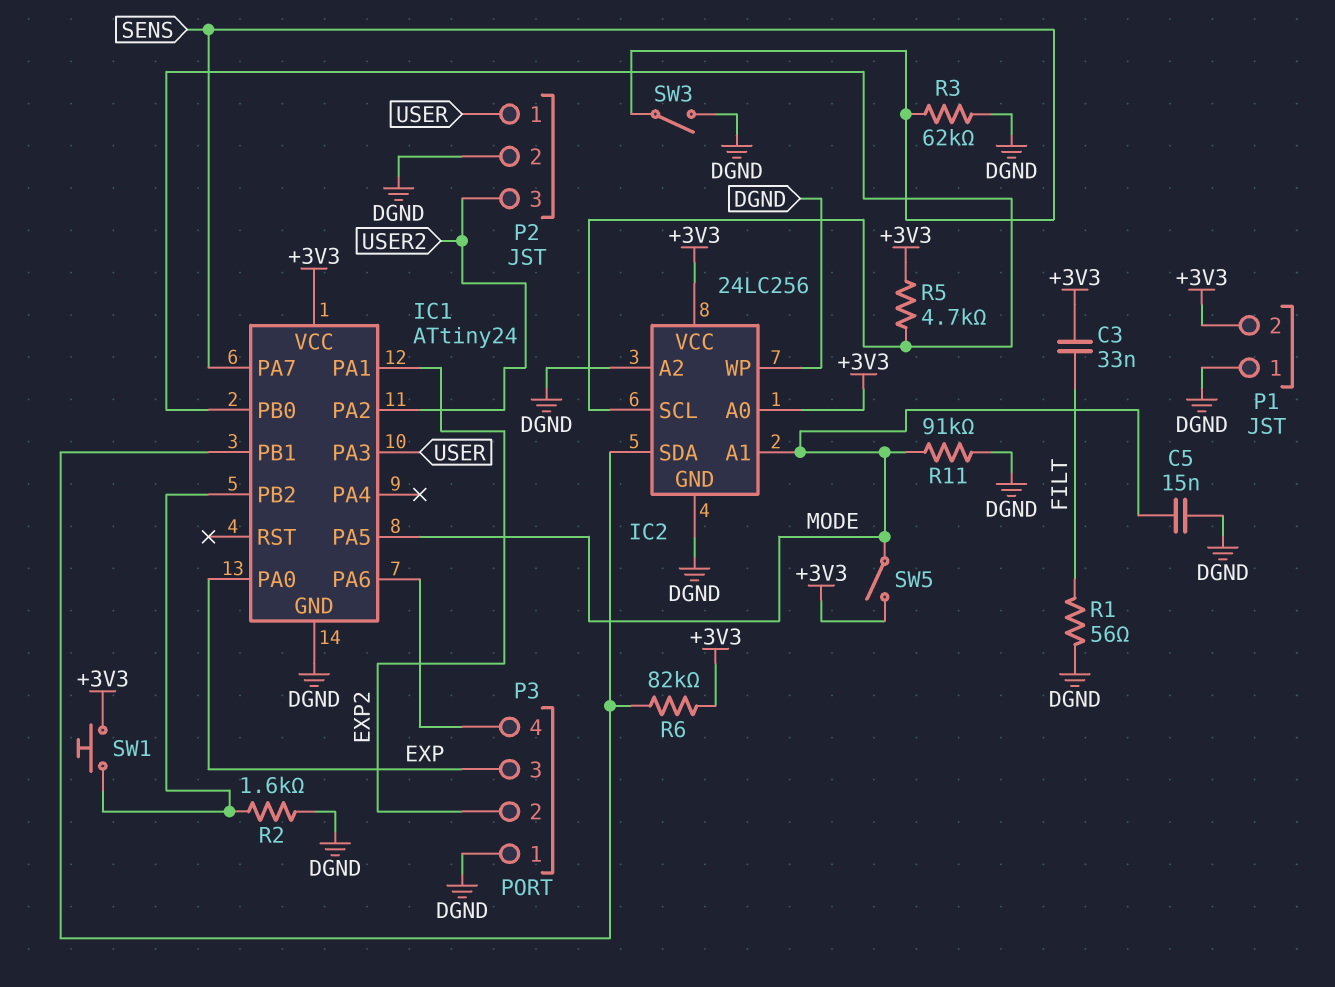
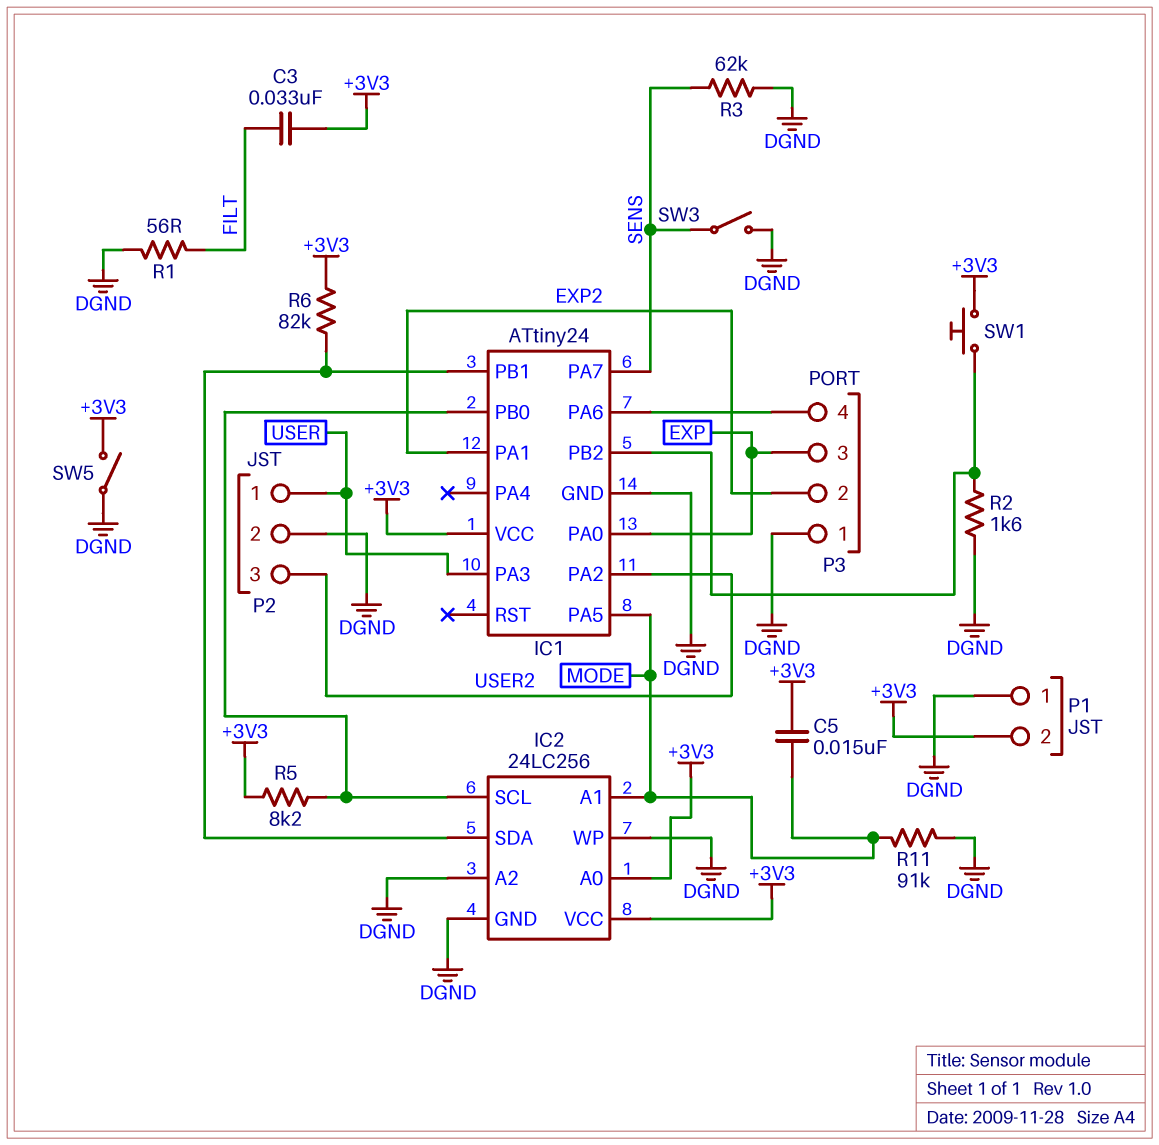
C5: 15nF (DGND, MODE) -> 15nF (+3V3, MODE)
R5: 4.7k (+3V3, IC1/PB0) -> 8.2k (+3V3, IC1/PB0)
SW5: switch (+3V3, MODE) -> switch (+3V3, DGND)

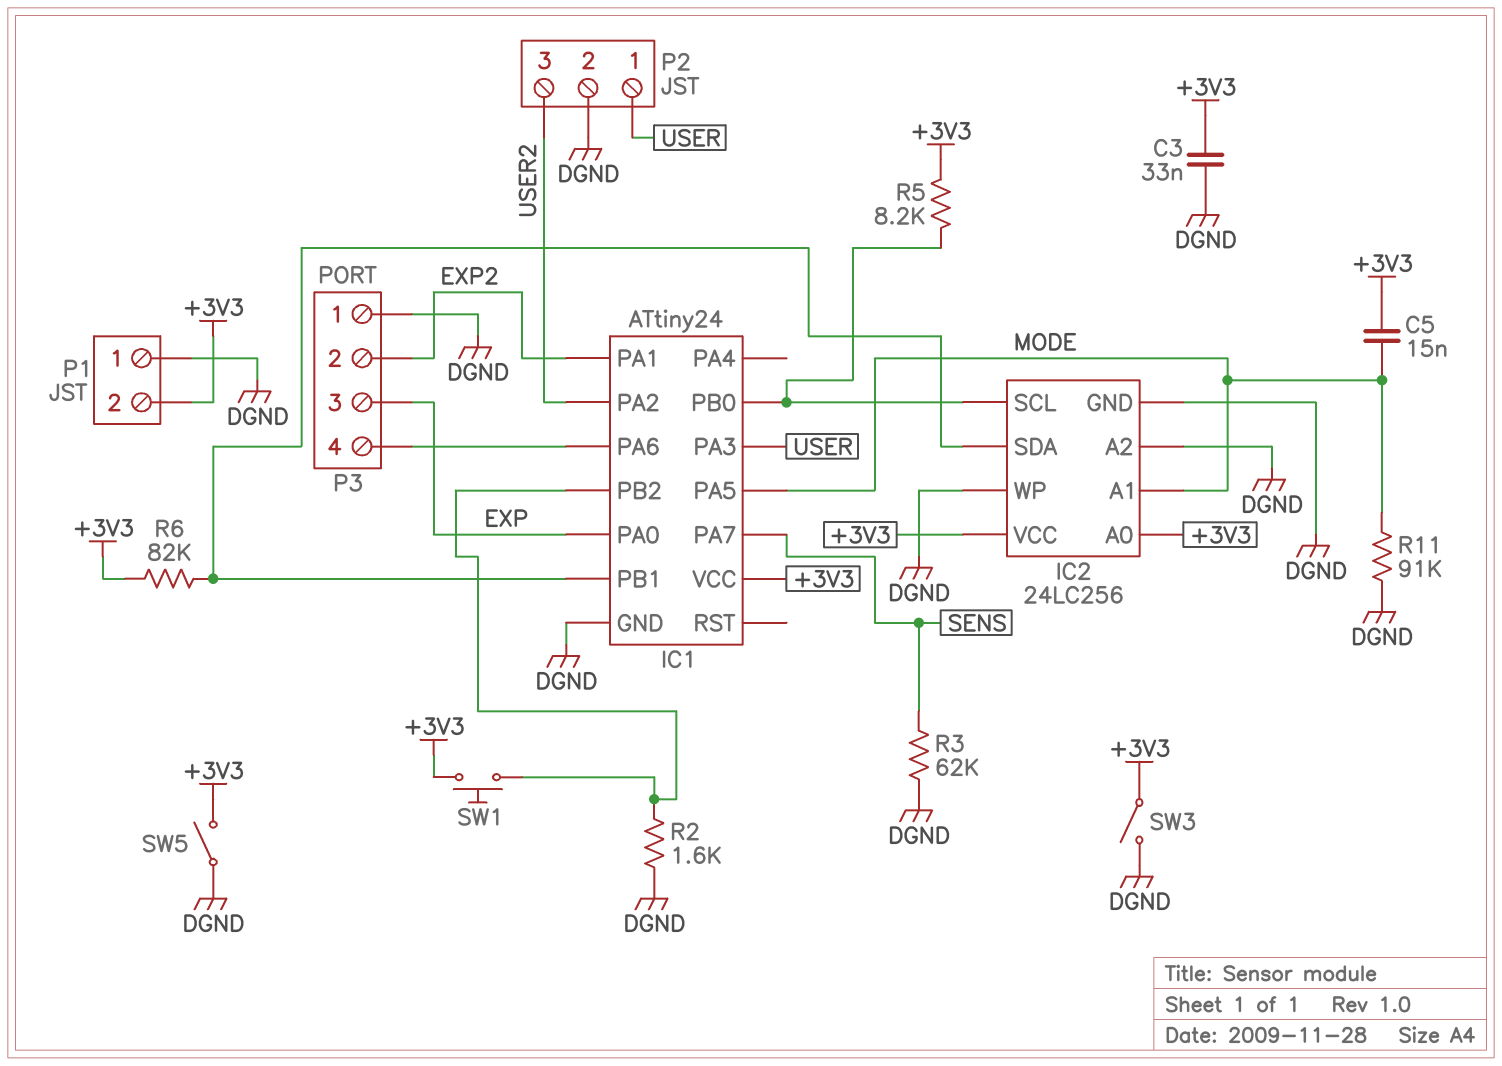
C3: 33nF (+3V3, FILT) -> 33nF (+3V3, DGND)
R1: 56 (DGND, FILT) -> none
SW3: switch (DGND, SENS) -> switch (+3V3, DGND)

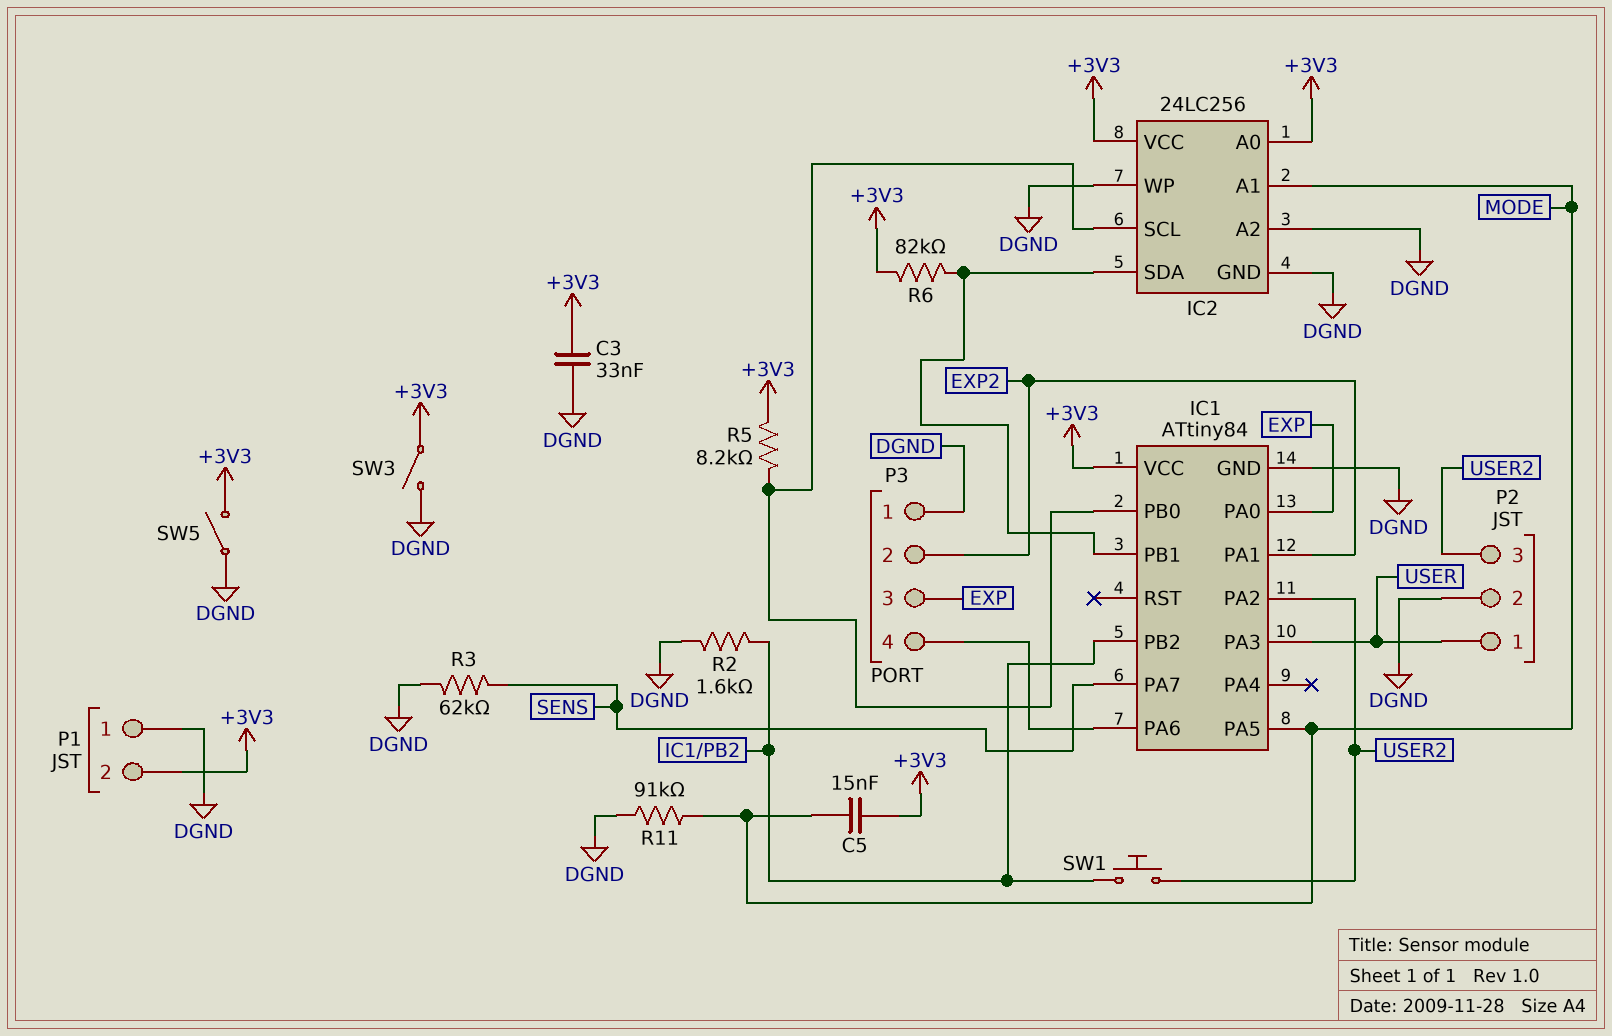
IC1: ATtiny24 -> ATtiny84
SW1: button (+3V3, IC1/PB2) -> button (IC1/PB2, USER2)

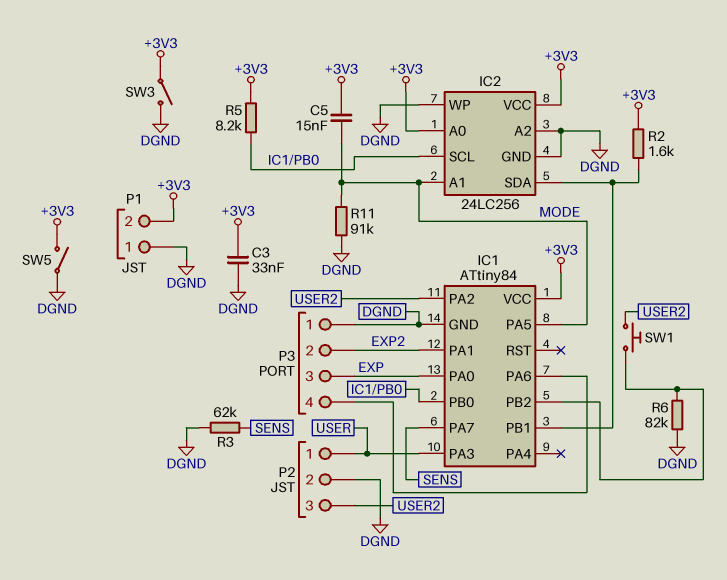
R2: 1.6k (DGND, IC1/PB2) -> 1.6k (+3V3, IC1/PB1)
R6: 82k (+3V3, IC1/PB1) -> 82k (DGND, IC1/PB2)

